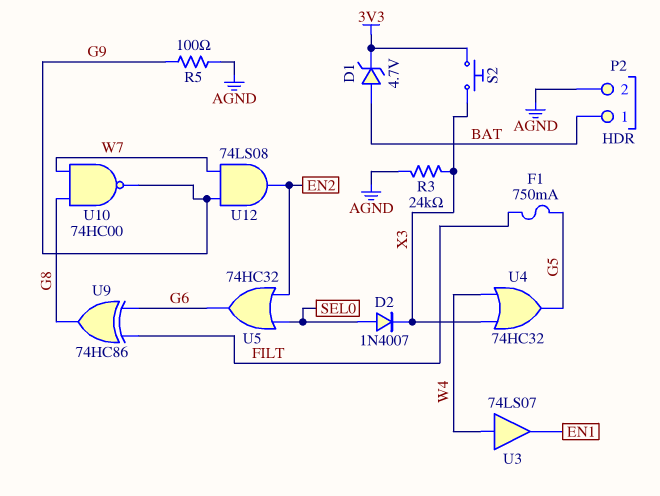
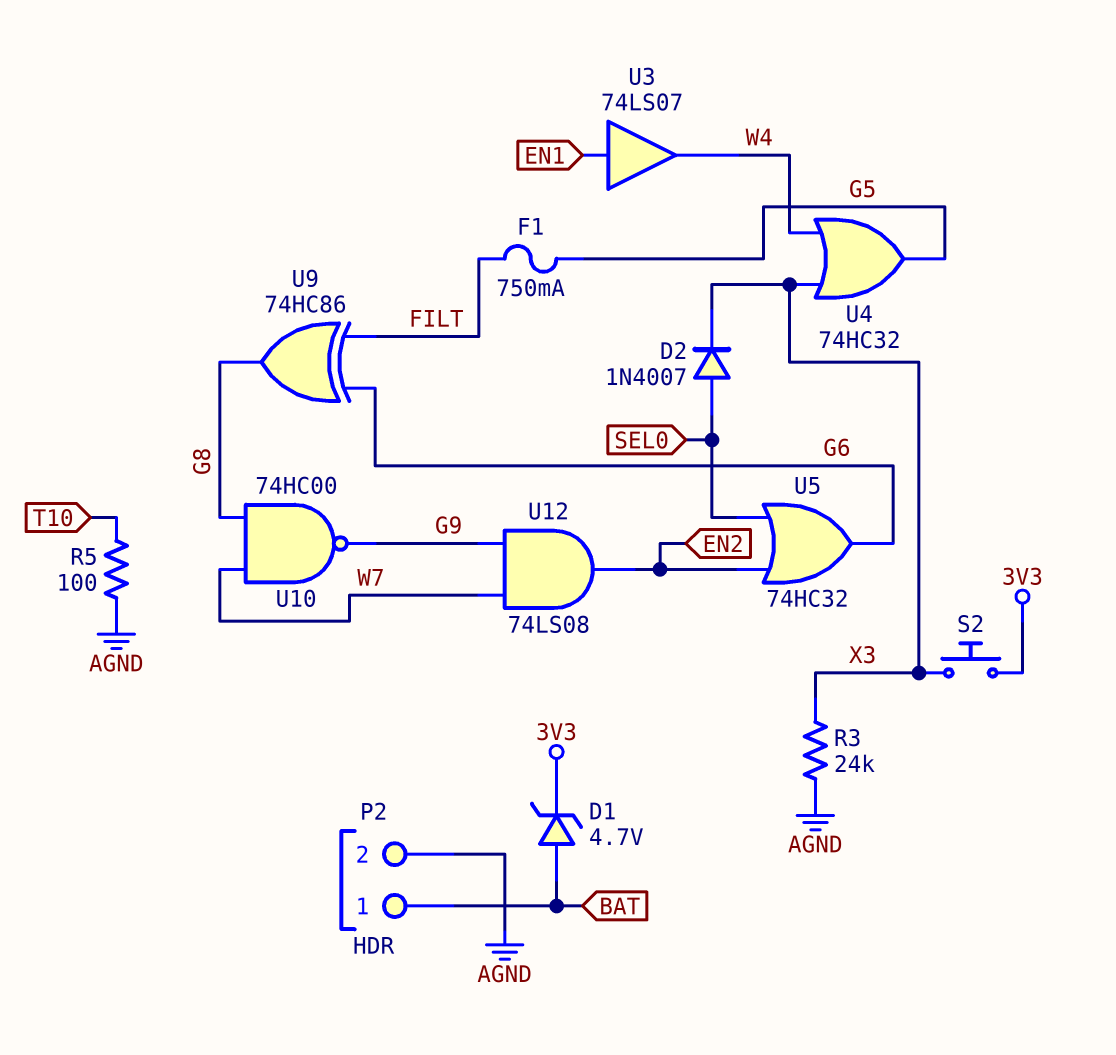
R5: 100 (AGND, G9) -> 100 (AGND, T10)
U3: buffer 74LS07 (in W4, out EN1) -> buffer 74LS07 (in EN1, out W4)

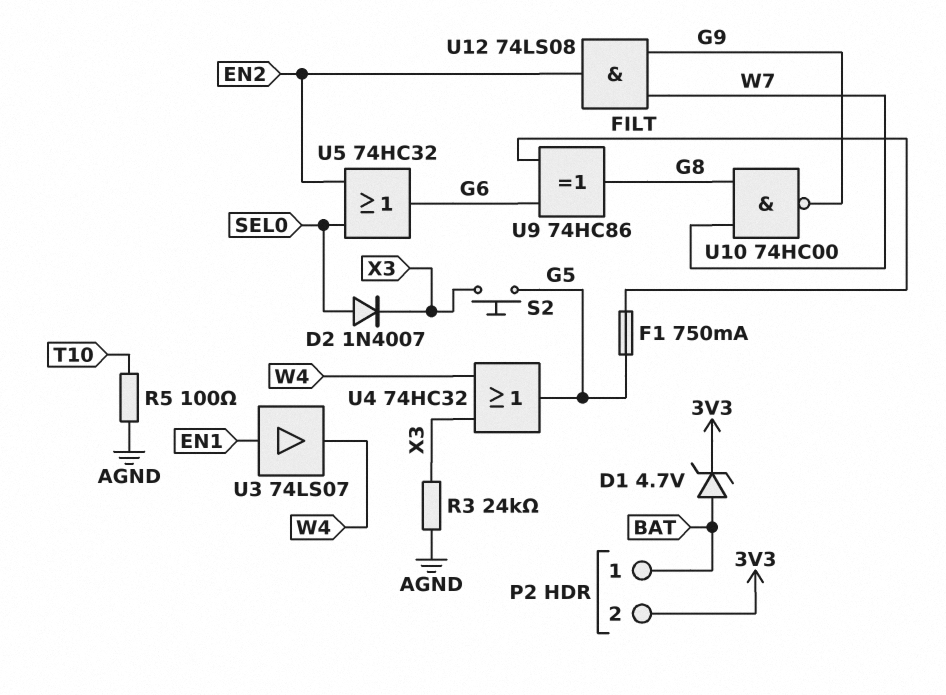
P2 pin 2: AGND -> 3V3
S2: button (3V3, X3) -> button (G5, X3)

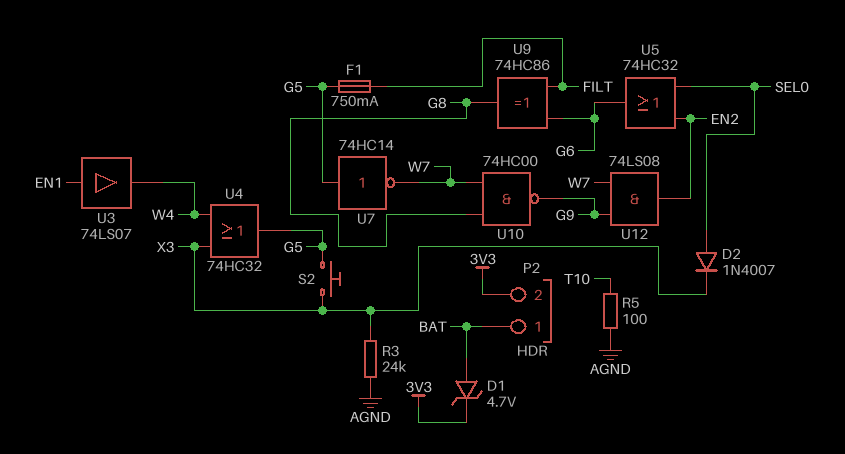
U7: none -> NOT 74HC14 (in G5, out W7)

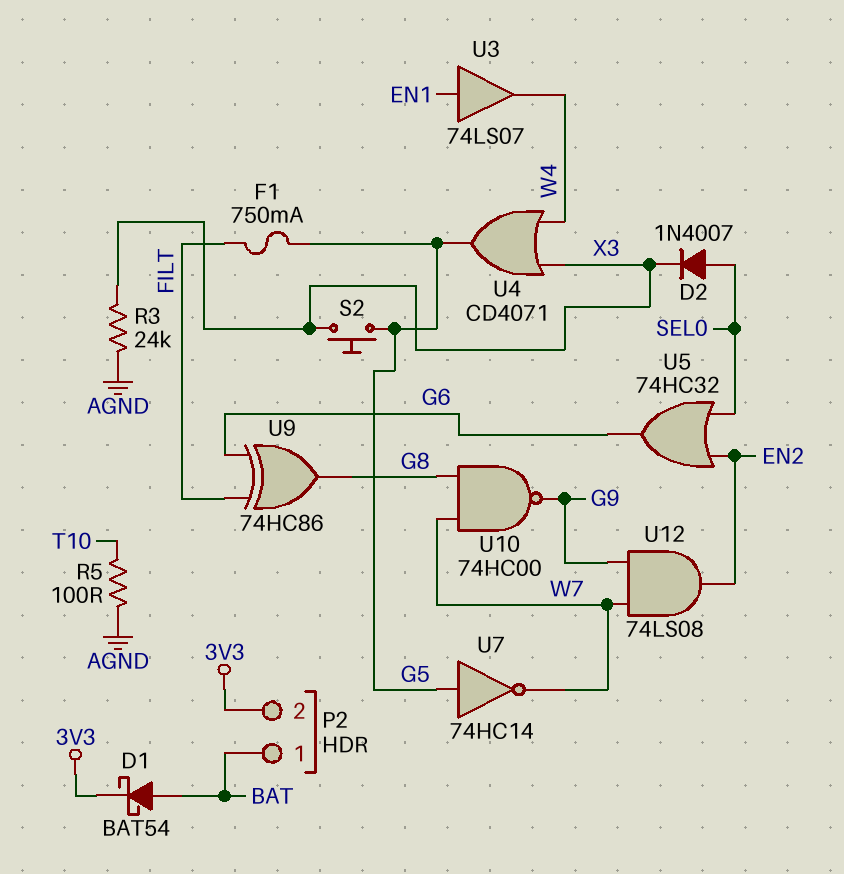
D1: zener 4.7V (A BAT, K 3V3) -> schottky BAT54 (A BAT, K 3V3)
U4: OR 74HC32 (in W4, in X3, out G5) -> OR CD4071 (in W4, in X3, out G5)

